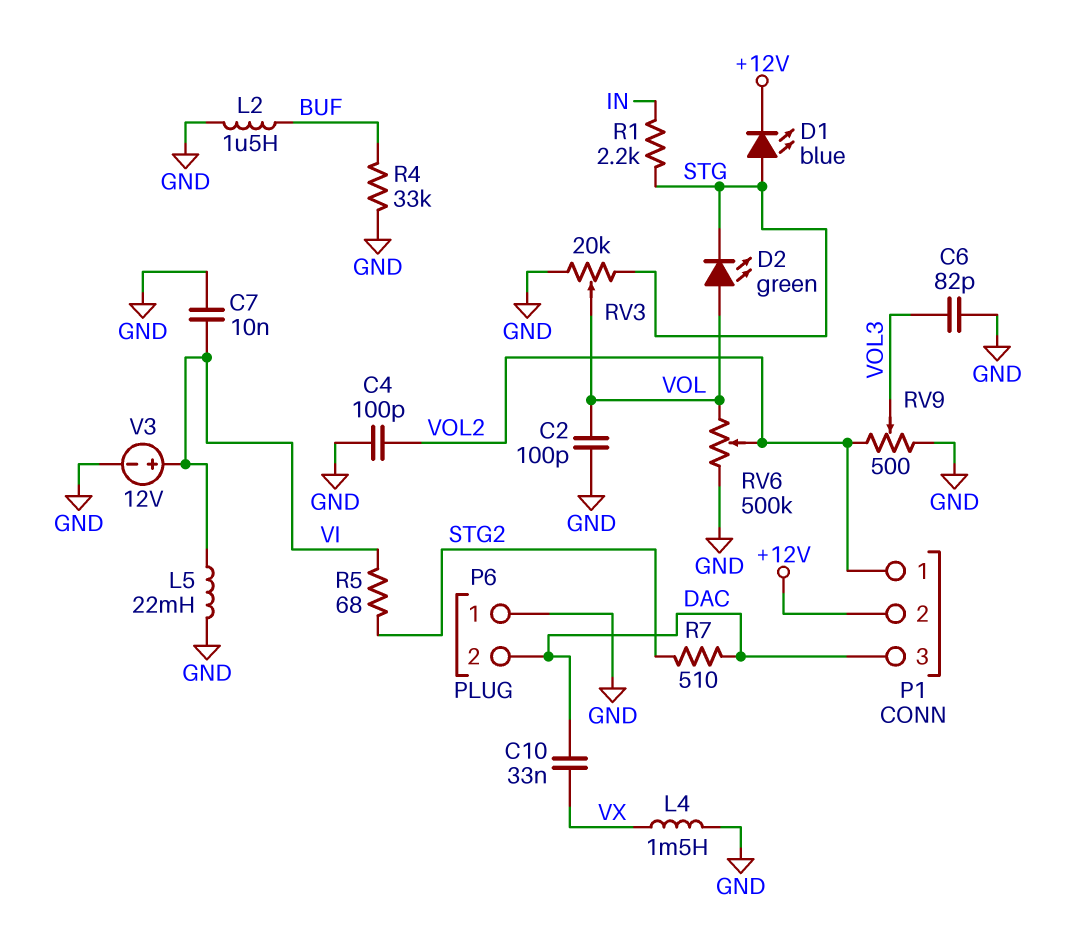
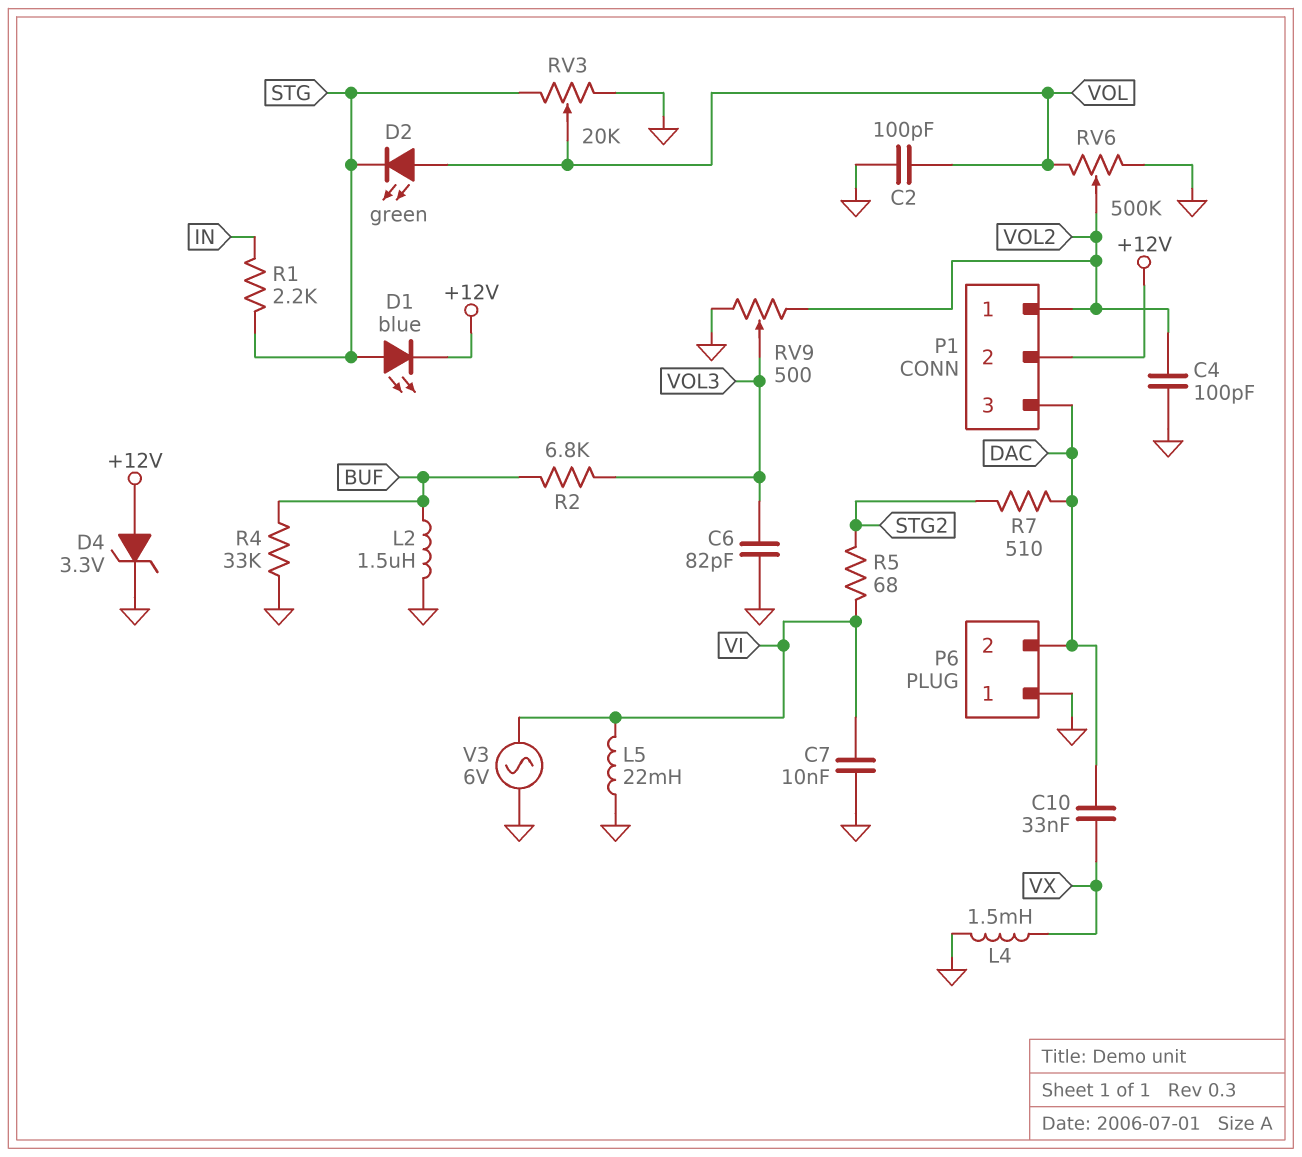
D4: none -> zener 3.3V (A +12V, K GND)
R2: none -> 6.8k (BUF, VOL3)
V3: 12V (plus VI, minus GND) -> AC 6V (GND, VI)

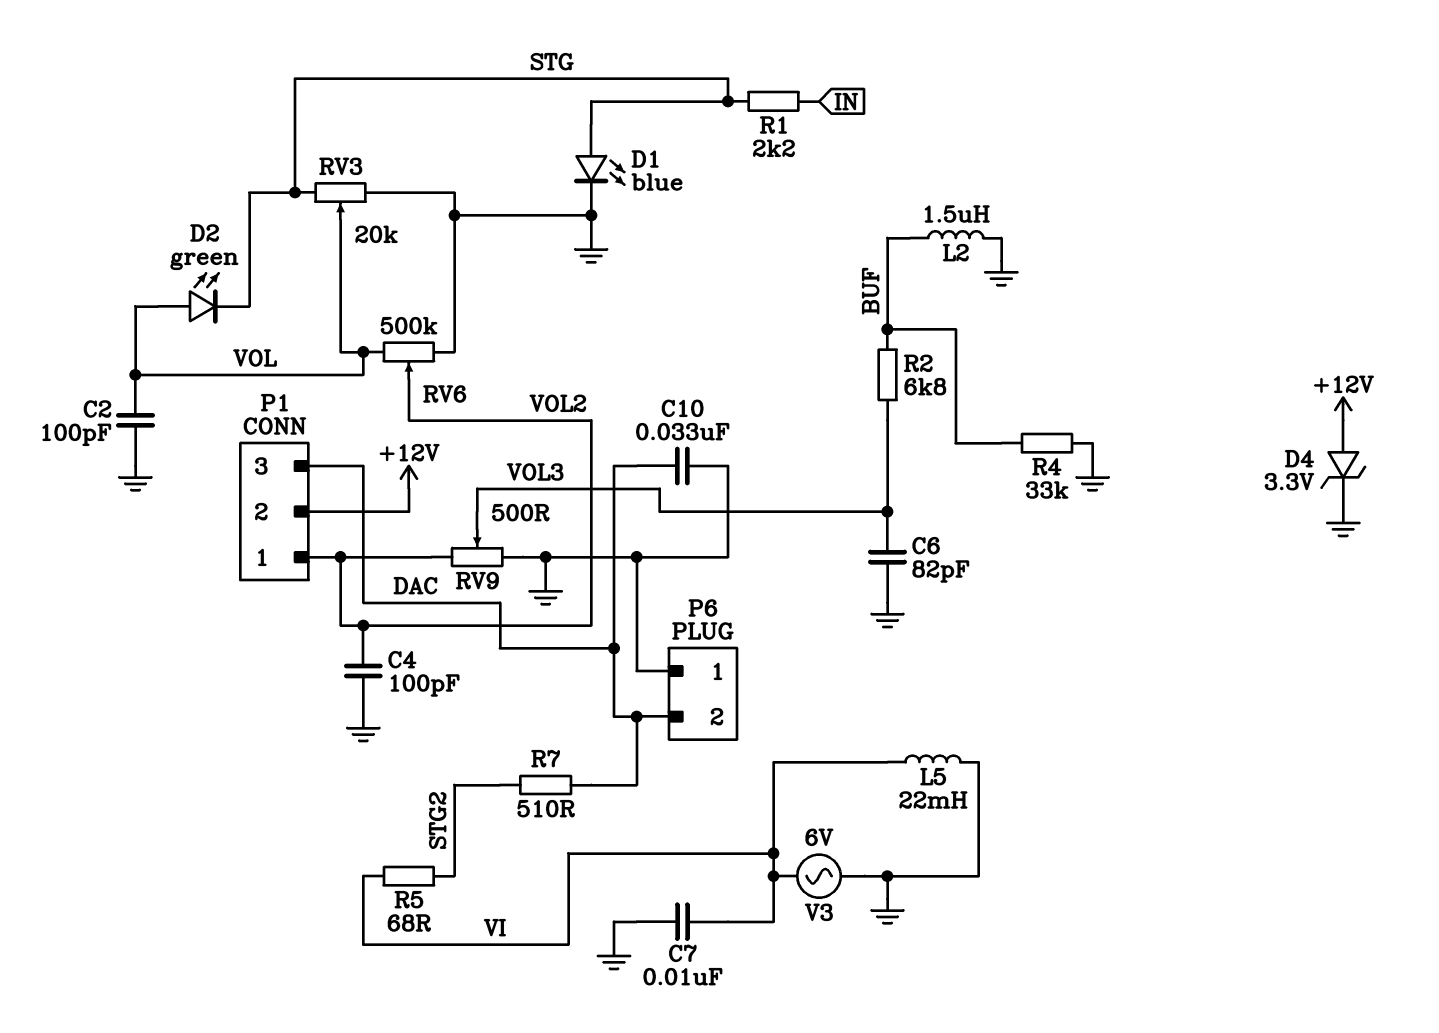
C10: 33nF (DAC, VX) -> 33nF (DAC, GND)
D1: LED blue (A STG, K +12V) -> LED blue (A STG, K GND)
L4: 1.5mH (GND, VX) -> none

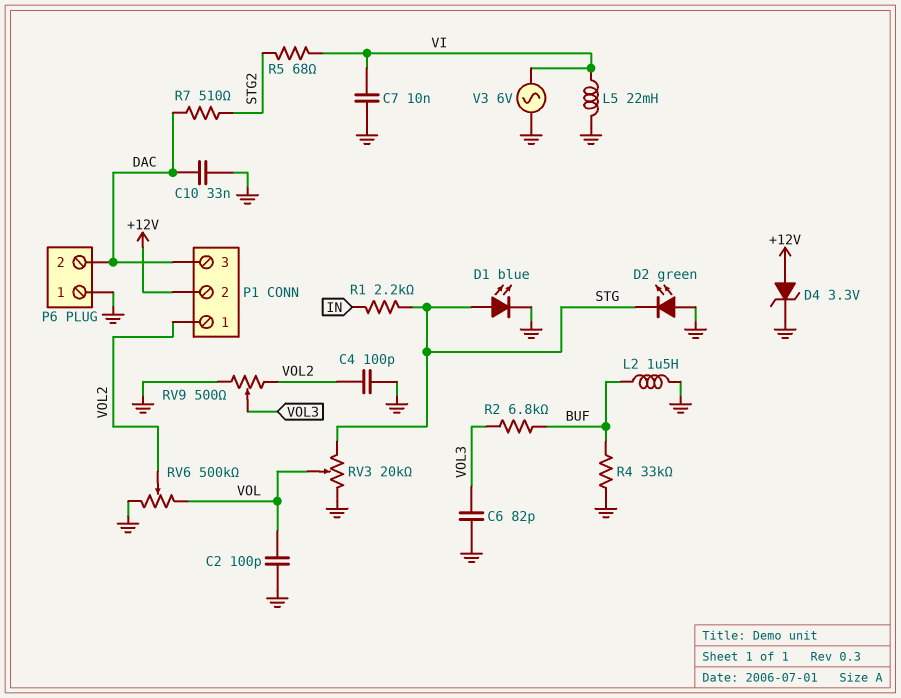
D2: LED green (A VOL, K STG) -> LED green (A GND, K STG)

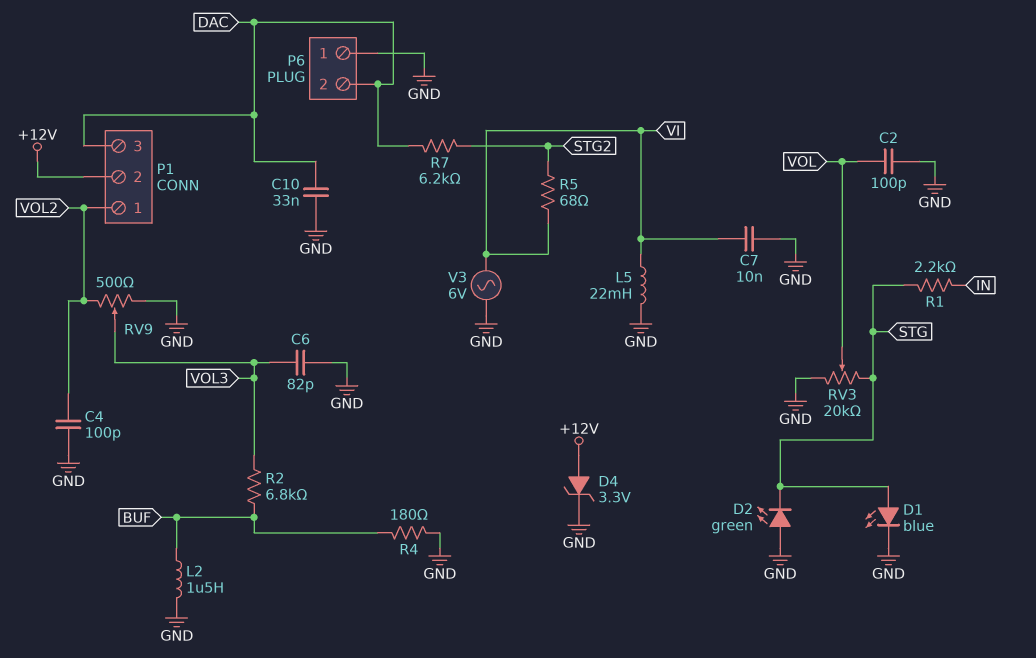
R4: 33k (BUF, GND) -> 180 (BUF, GND)
R7: 510 (DAC, STG2) -> 6.2k (DAC, STG2)
RV6: 500k (GND, VOL, wiper VOL2) -> none

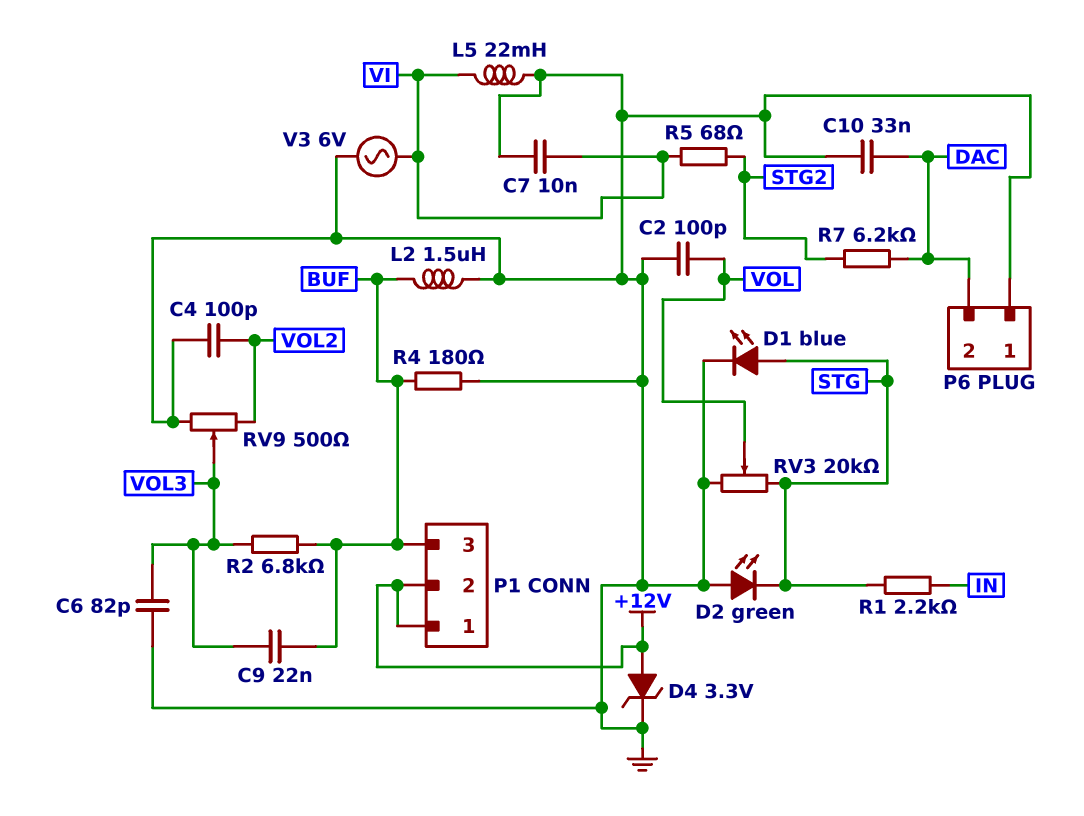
C9: none -> 22nF (BUF, VOL3)
P1 pin 1: VOL2 -> +12V
P1 pin 3: DAC -> BUF

